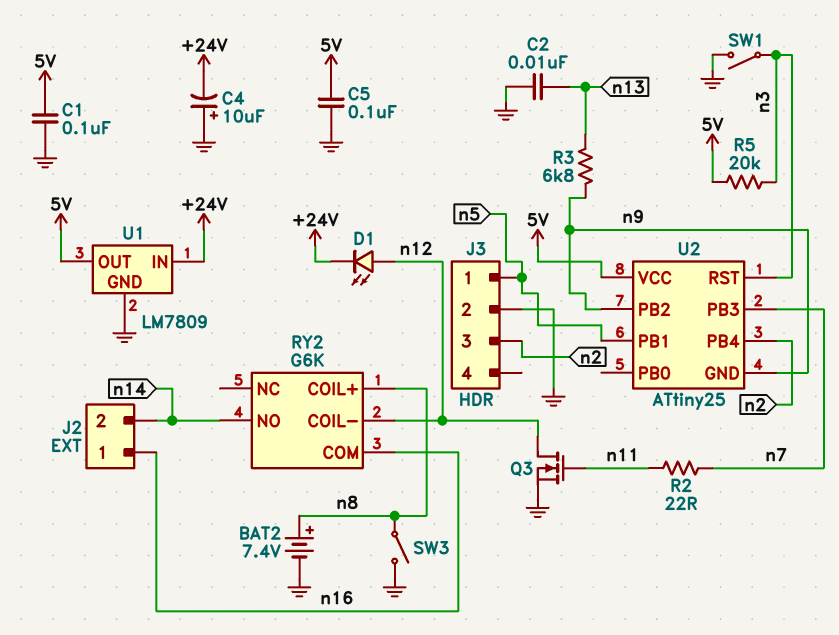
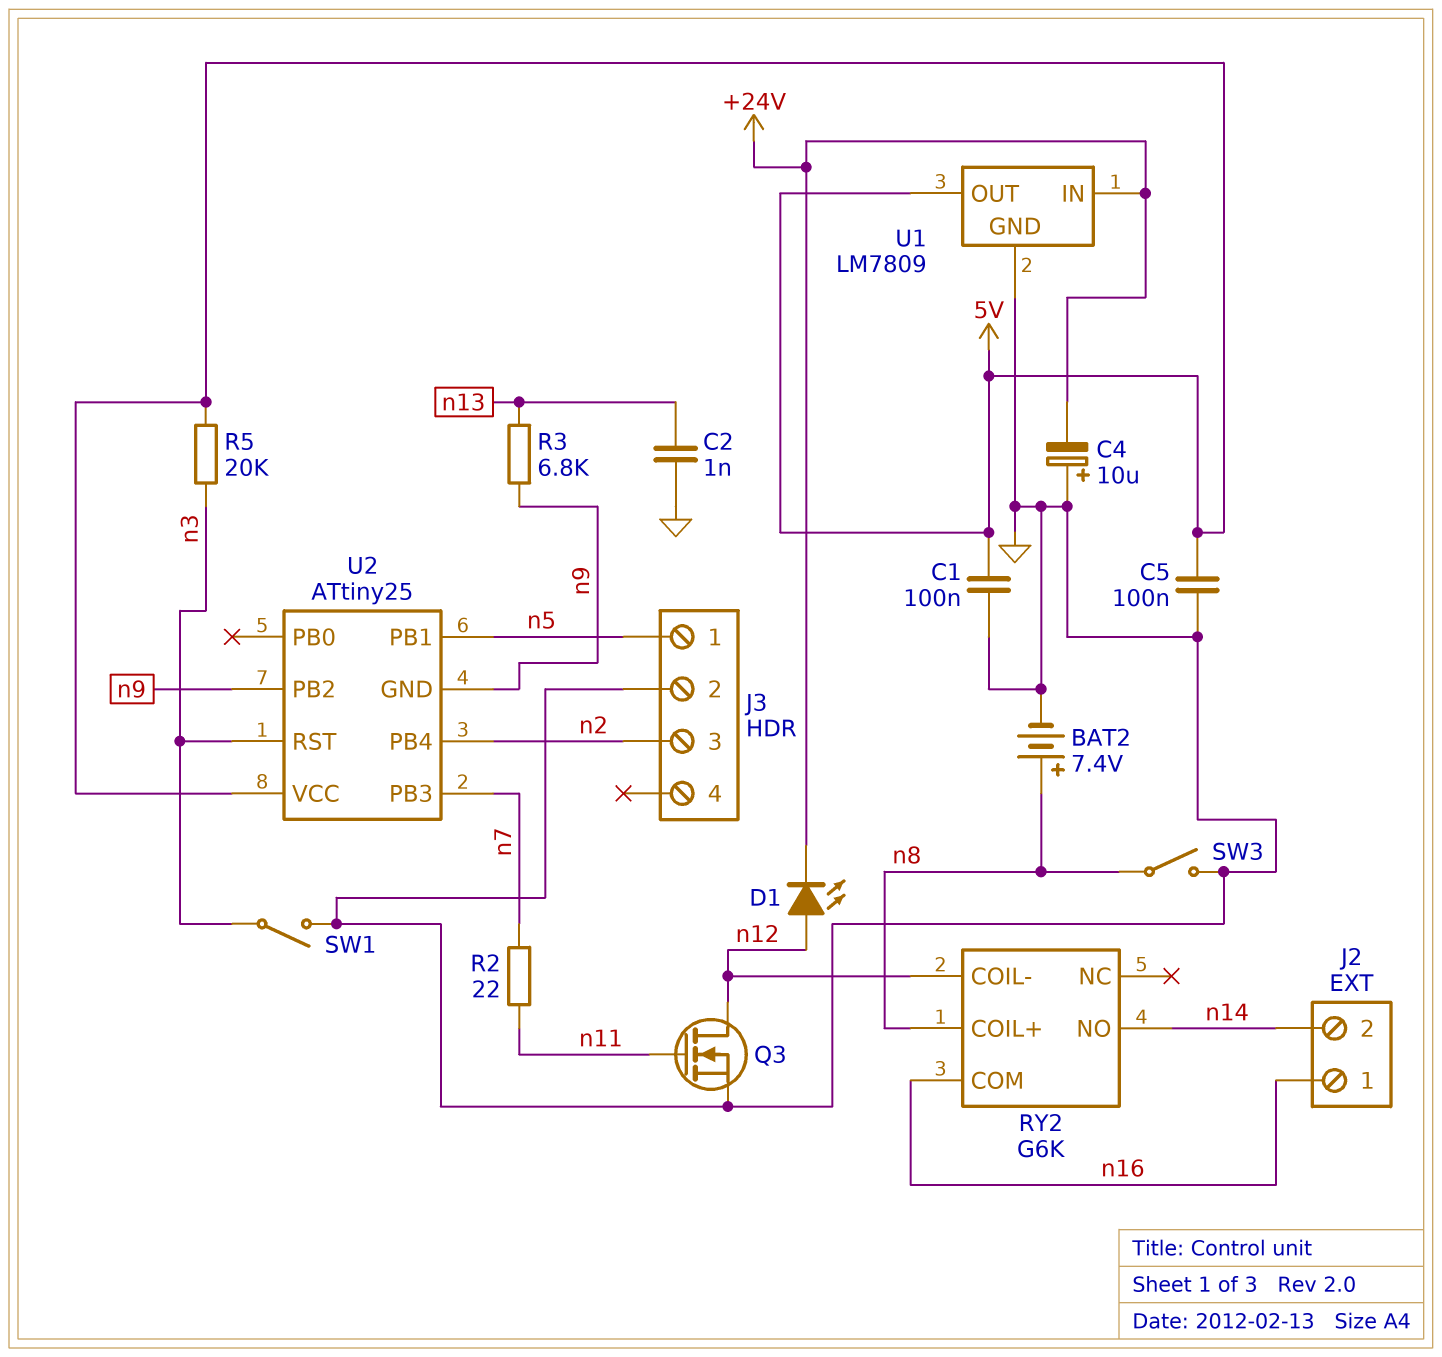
C2: 10nF (GND, n13) -> 1nF (GND, n13)

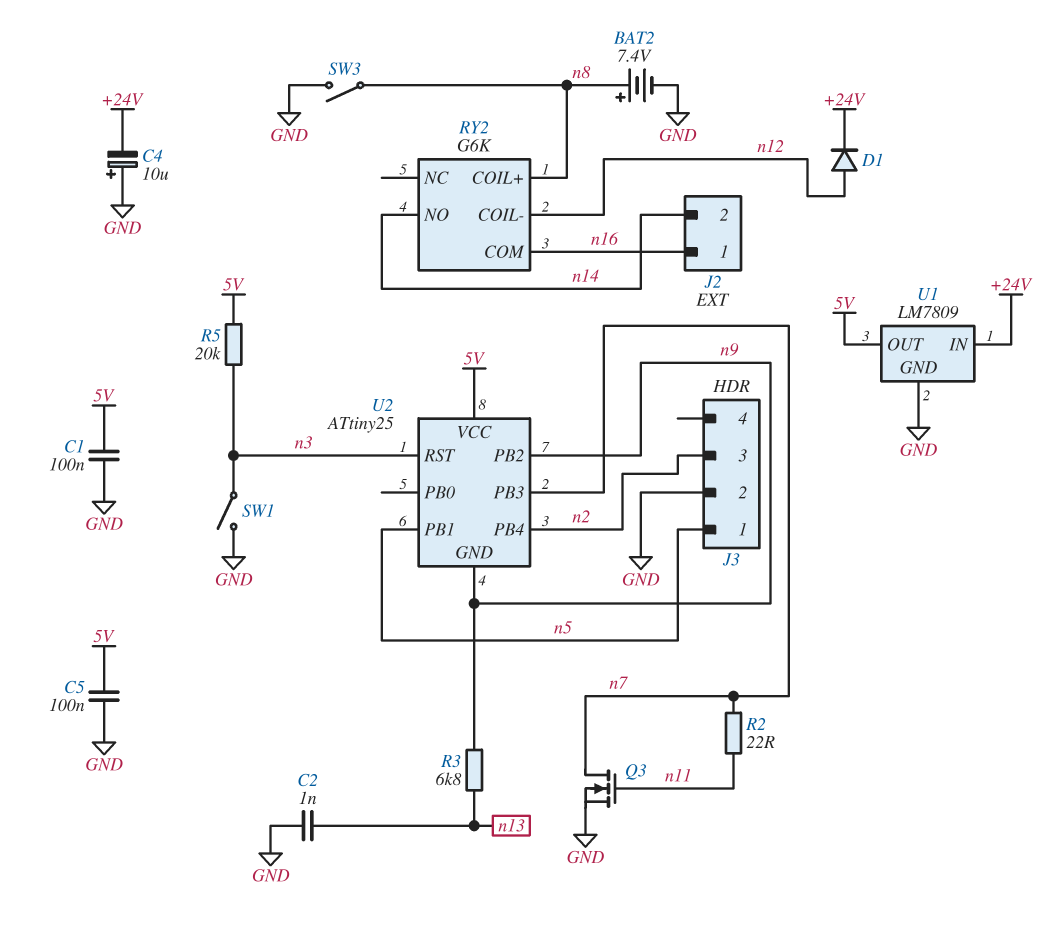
D1: LED (A n12, K +24V) -> diode (A n12, K +24V)
Q3: NMOS (G n11, D n12, S GND) -> NMOS (G n11, D n7, S GND)

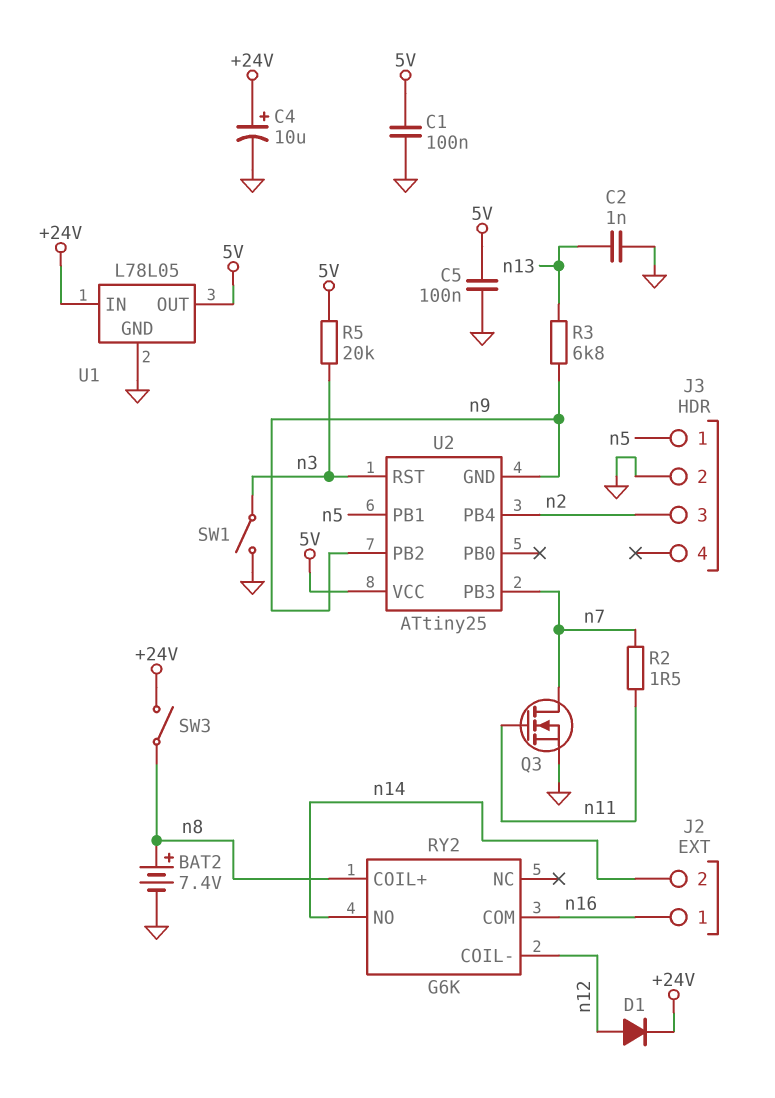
C4: 10uF (plus GND, minus +24V) -> 10uF (plus +24V, minus GND)
R2: 22 (n7, n11) -> 1.5 (n7, n11)
SW3: switch (GND, n8) -> switch (+24V, n8)
U1: LM7809 -> L78L05

